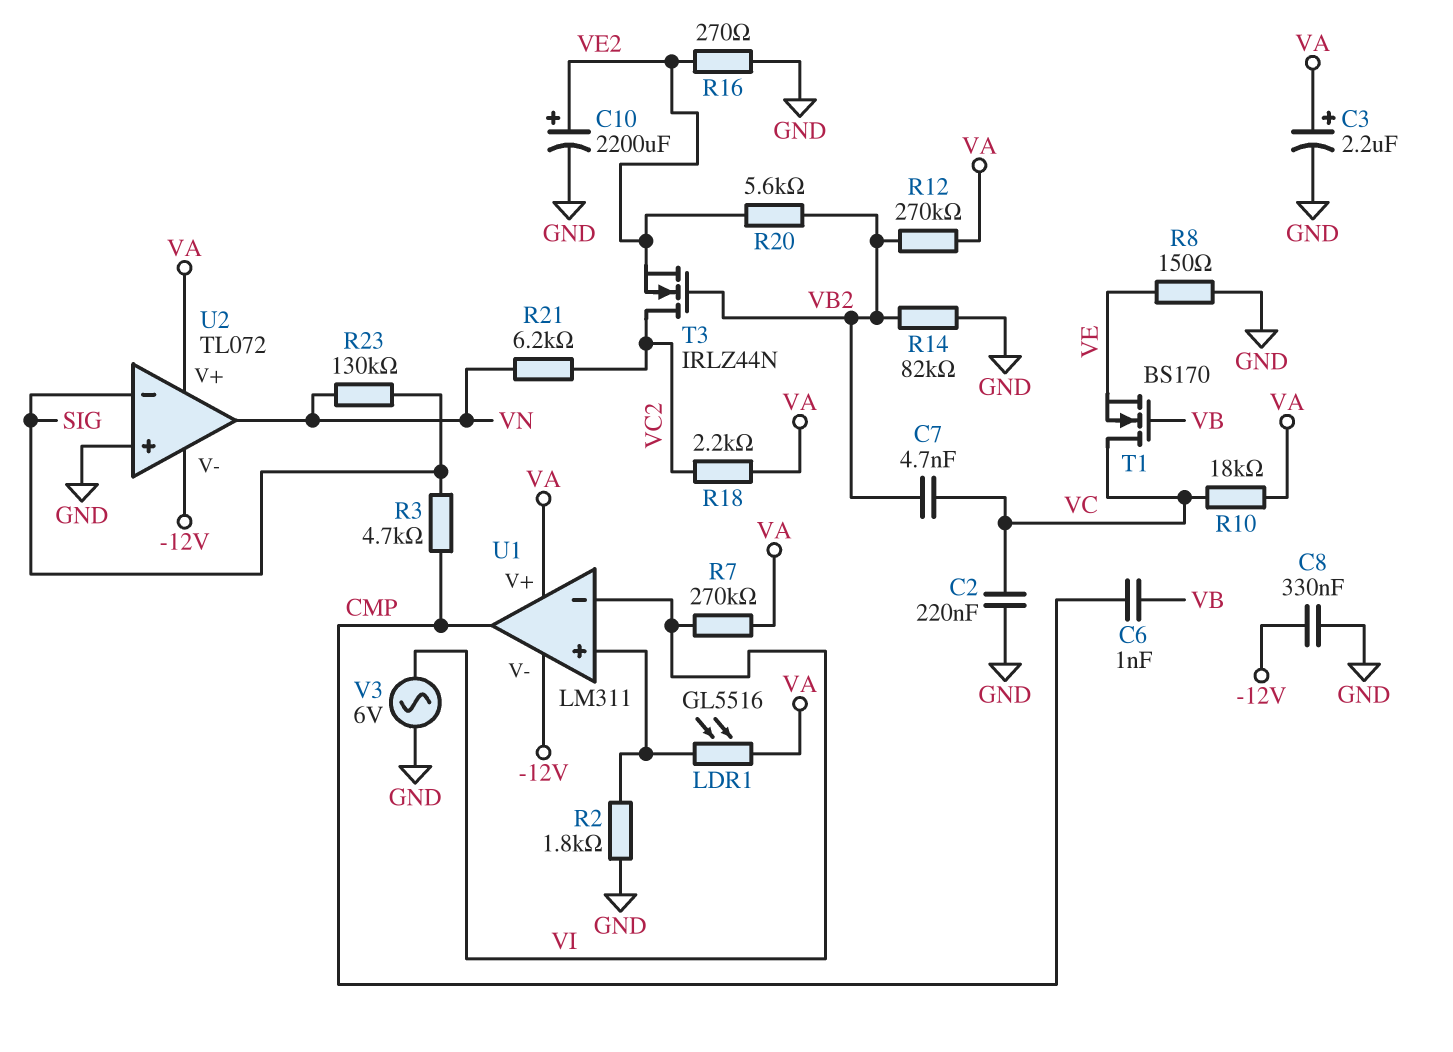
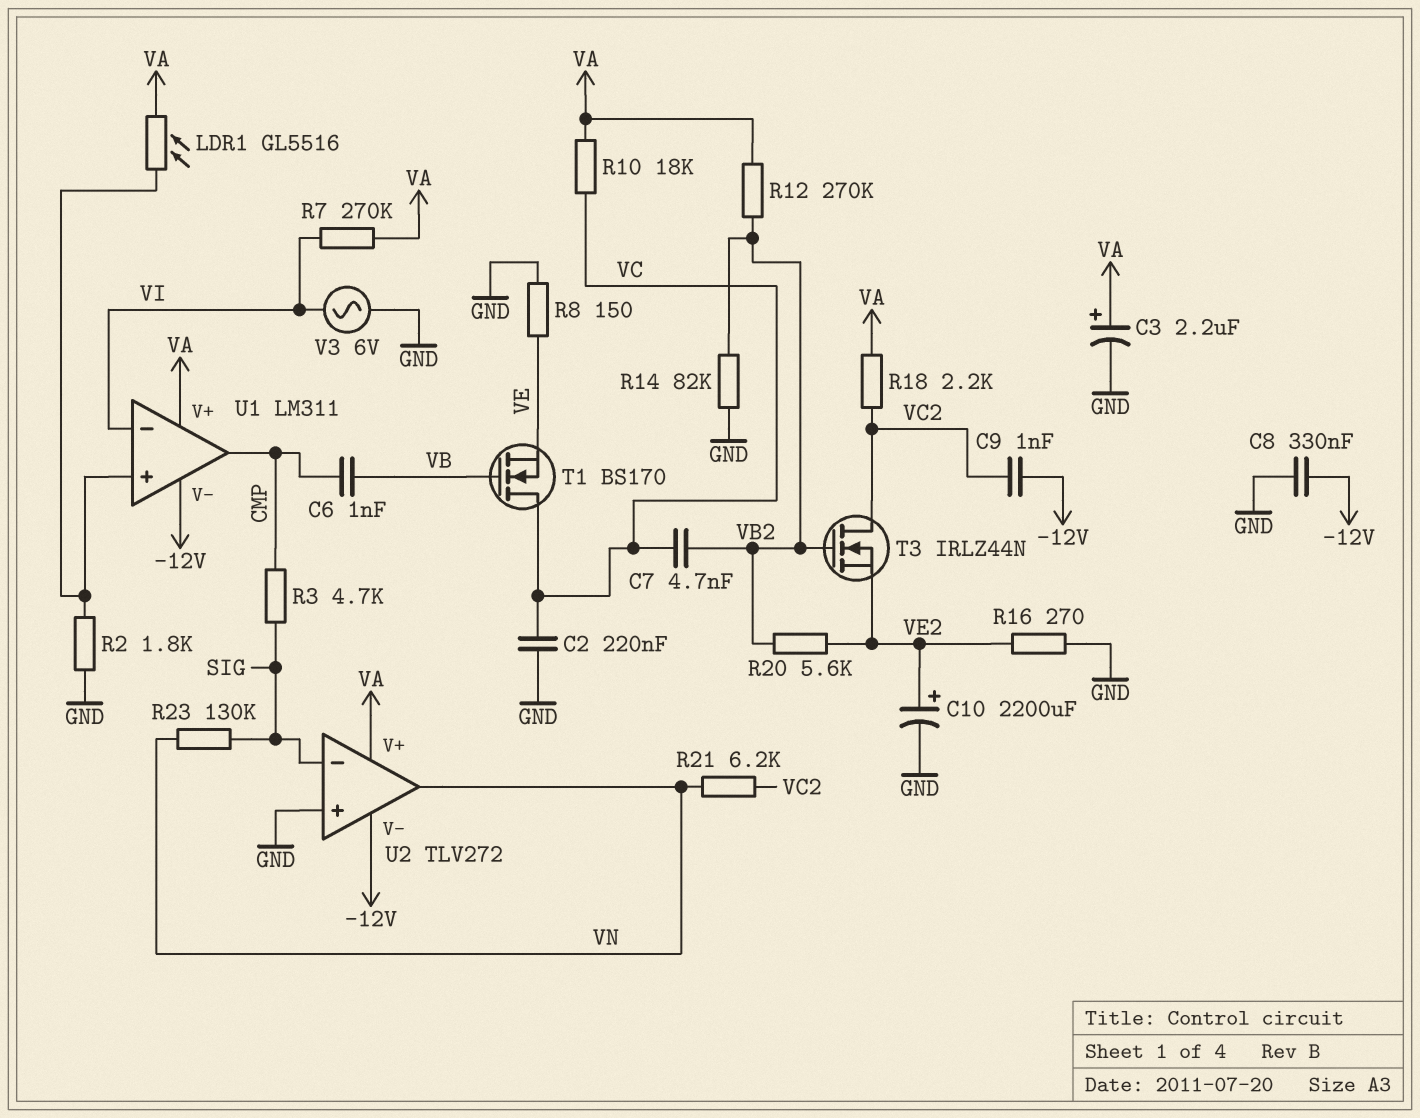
C9: none -> 1nF (-12V, VC2)
U2: TL072 -> TLV272

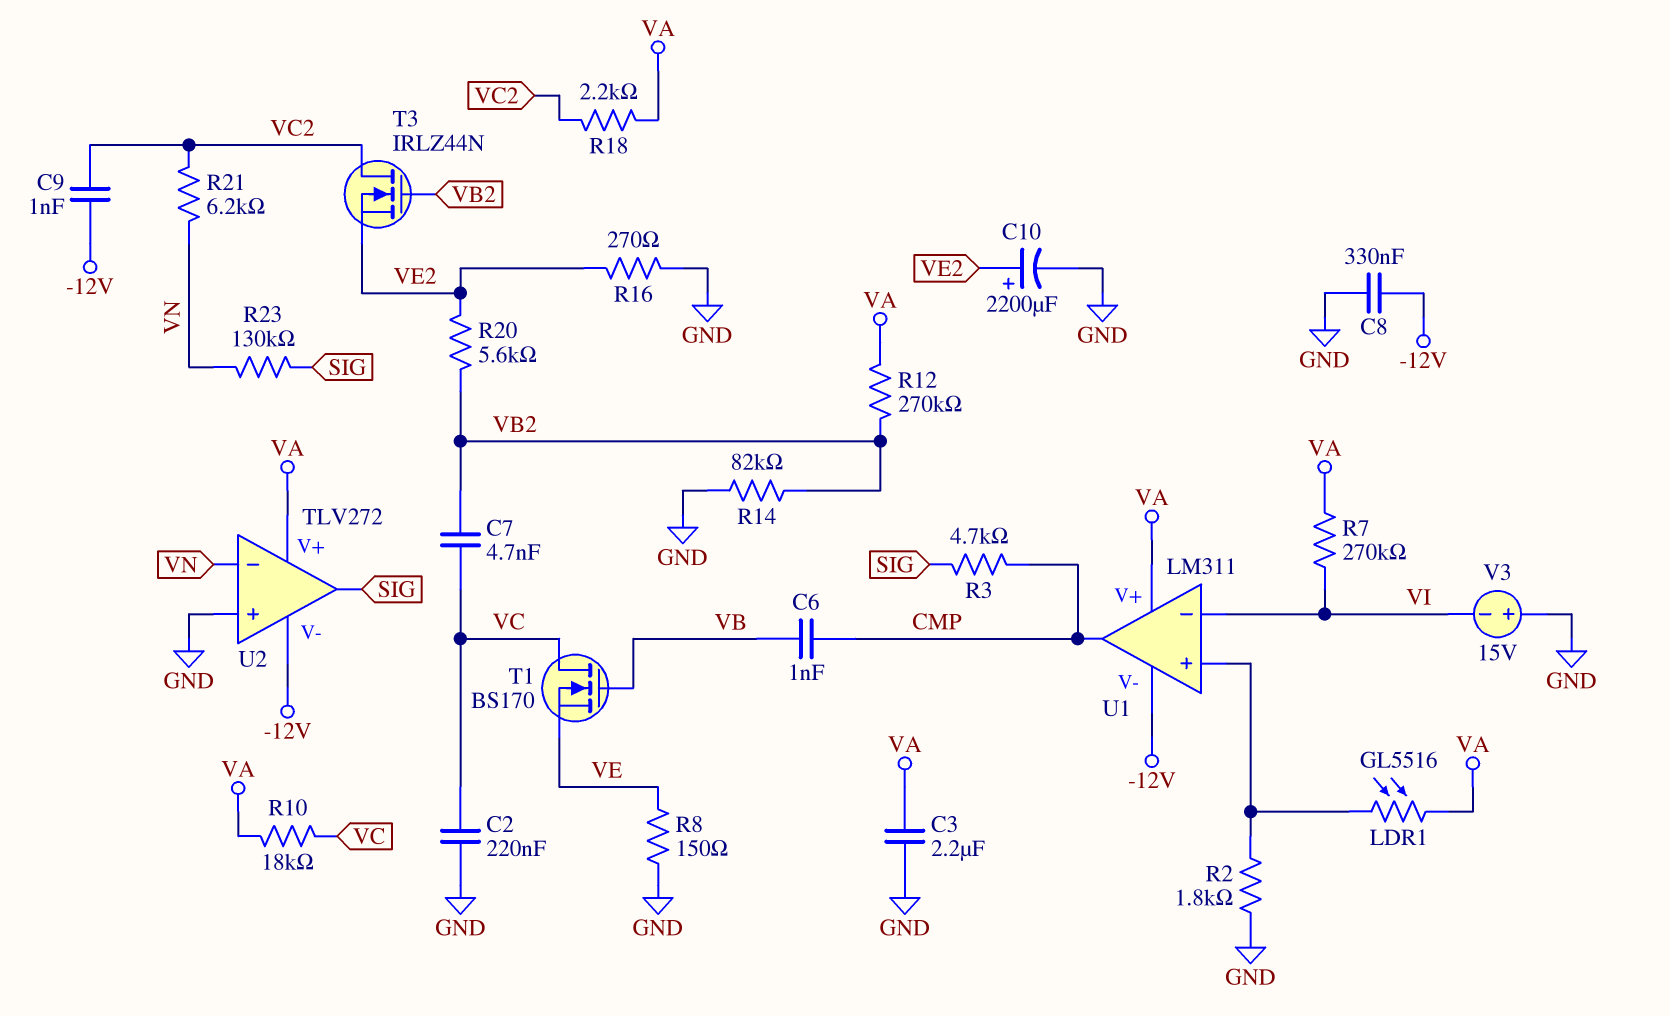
C3: 2.2uF (plus VA, minus GND) -> 2.2uF (GND, VA)
U2 pin in-: SIG -> VN
U2 pin out: VN -> SIG
V3: AC 6V (GND, VI) -> 15V (plus GND, minus VI)

